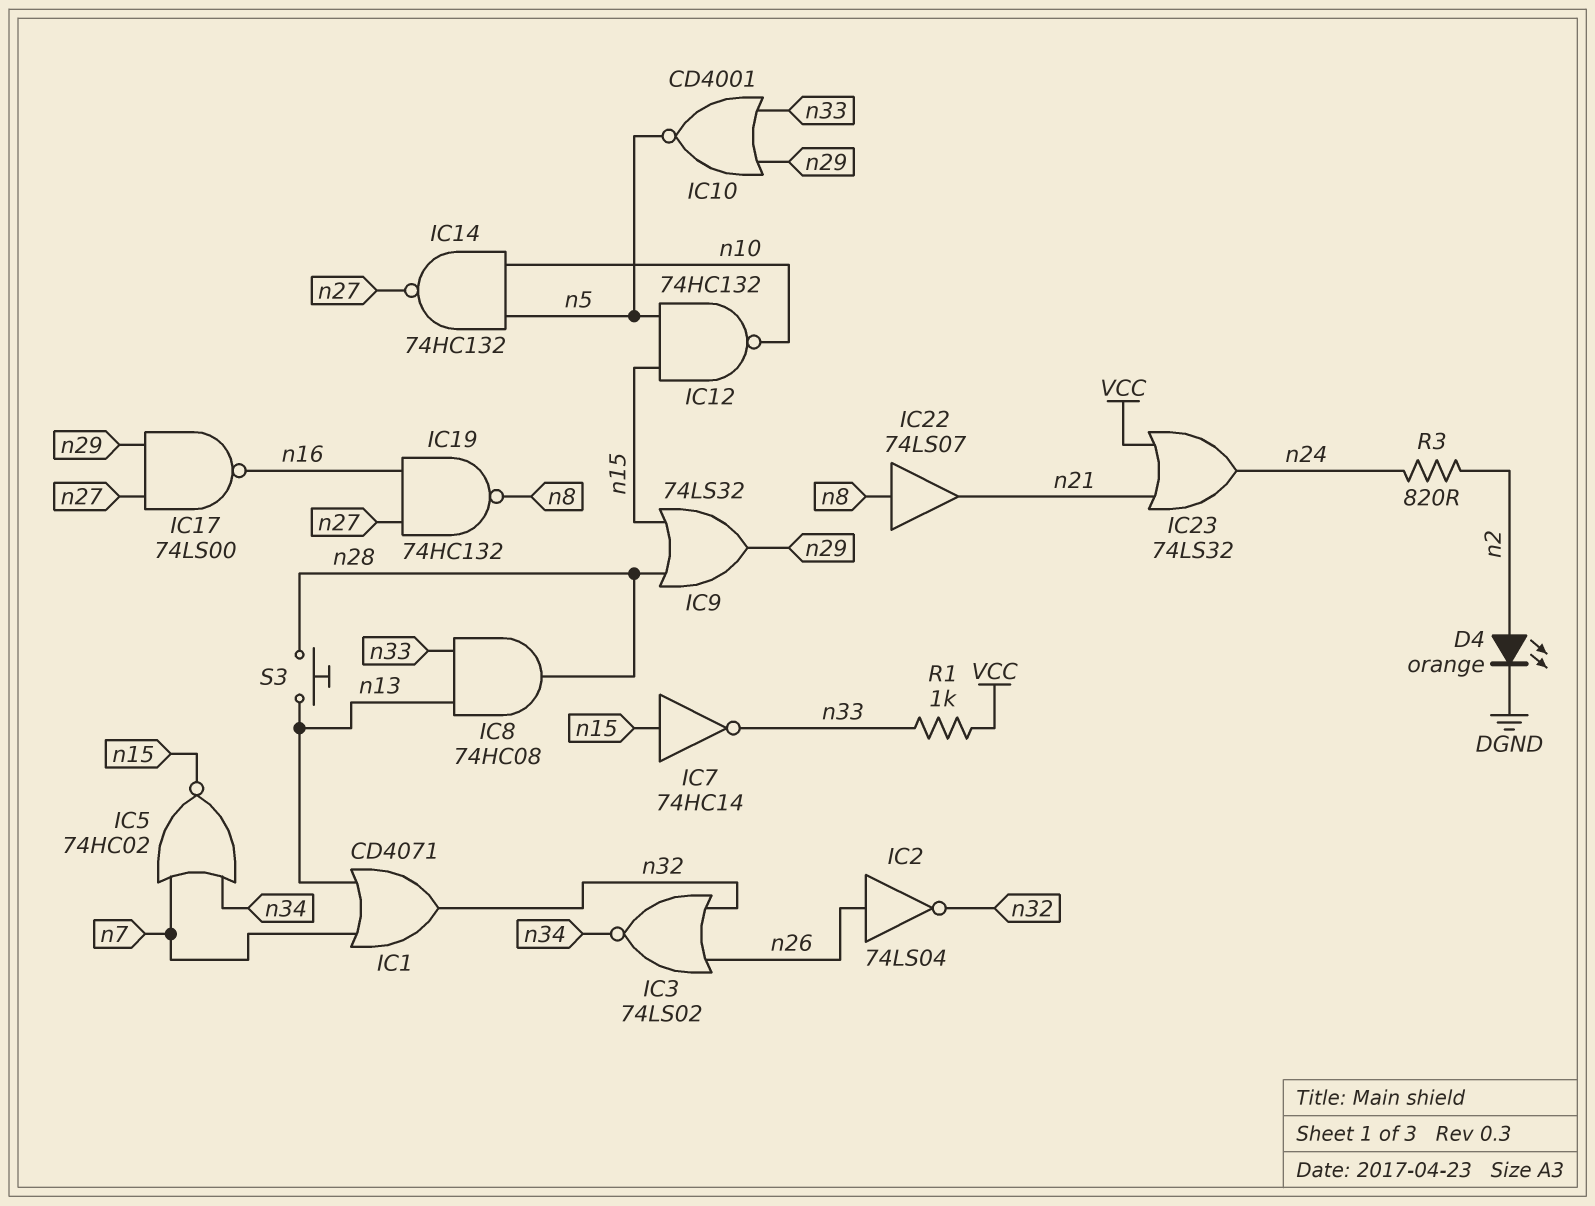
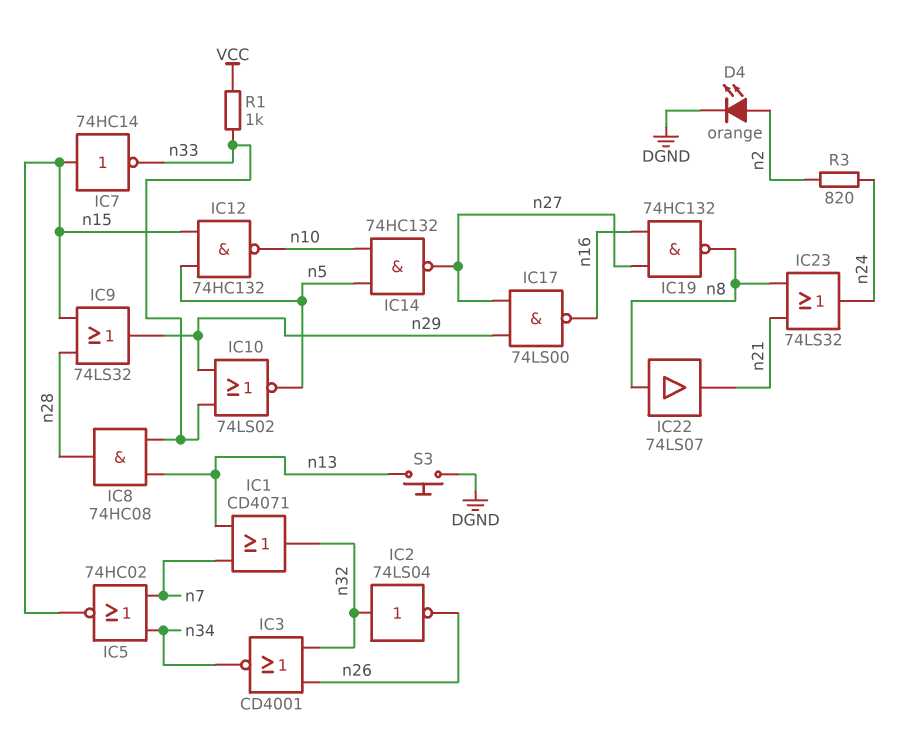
IC2: NOT 74LS04 (in n26, out n32) -> NOT 74LS04 (in n32, out n26)
IC3: NOR 74LS02 (in n26, in n32, out n34) -> NOR CD4001 (in n26, in n32, out n34)
IC10: NOR CD4001 (in n29, in n33, out n5) -> NOR 74LS02 (in n29, in n33, out n5)
IC23: OR 74LS32 (in VCC, in n21, out n24) -> OR 74LS32 (in n8, in n21, out n24)
S3: button (n13, n28) -> button (DGND, n13)

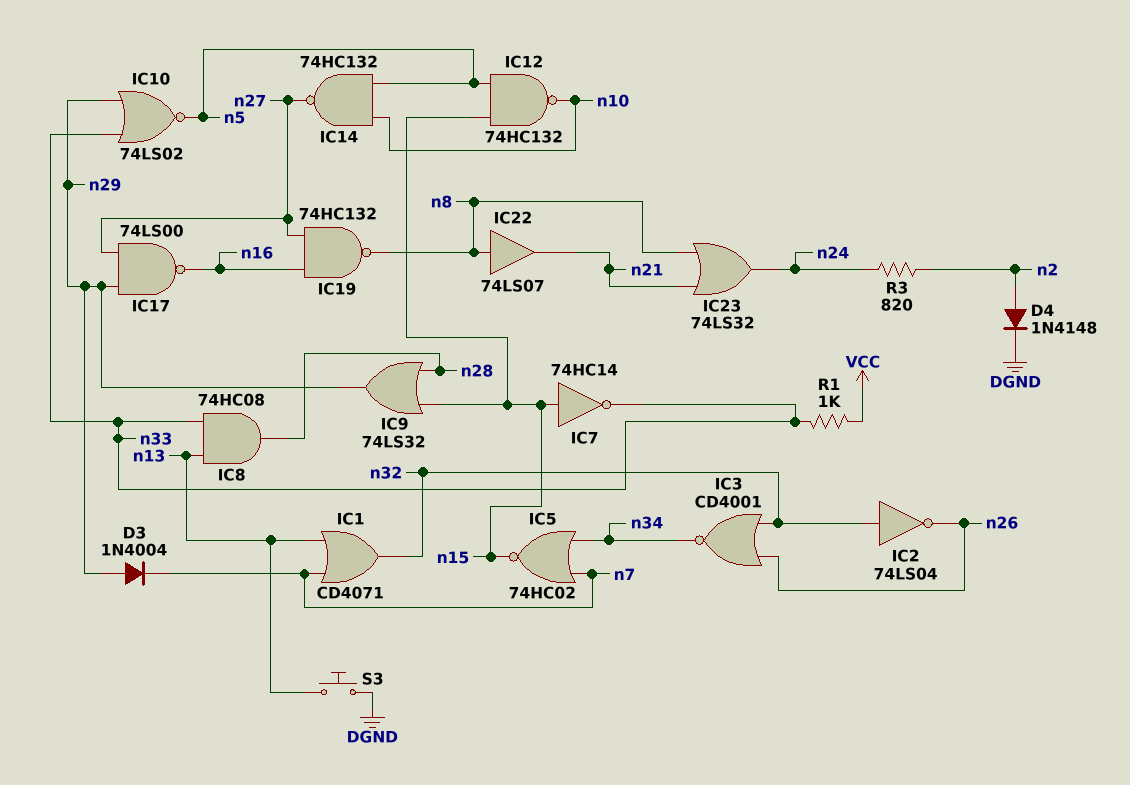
D3: none -> diode 1N4004 (A n29, K n7)
D4: LED orange (A n2, K DGND) -> diode 1N4148 (A n2, K DGND)

